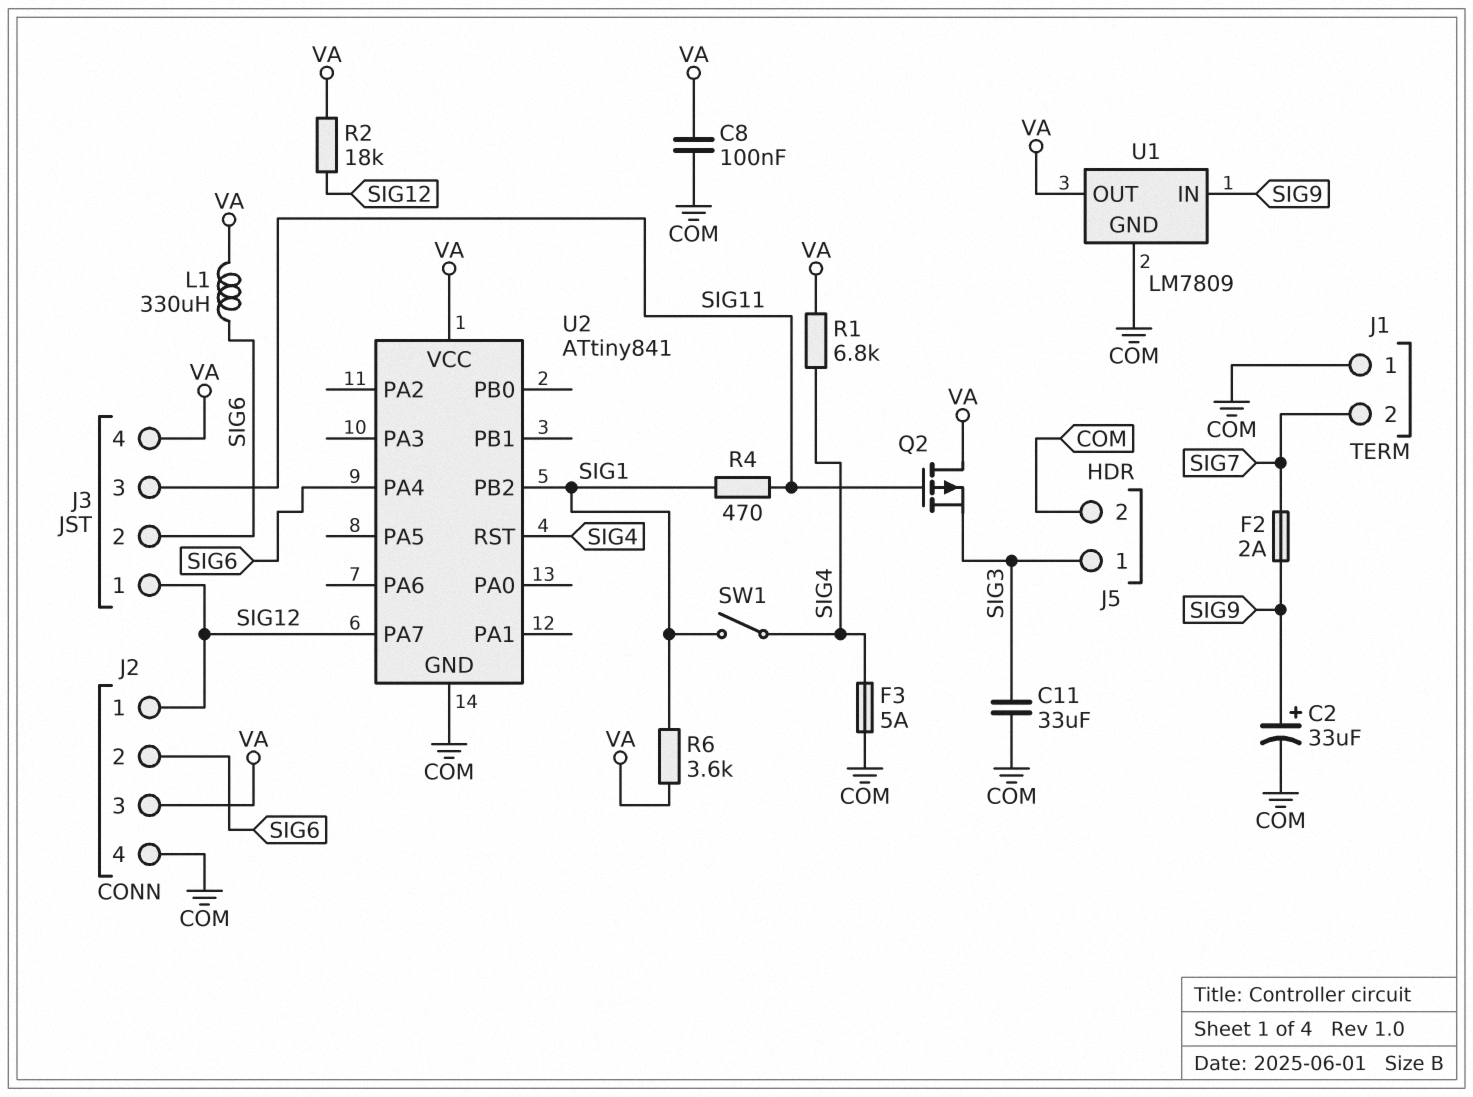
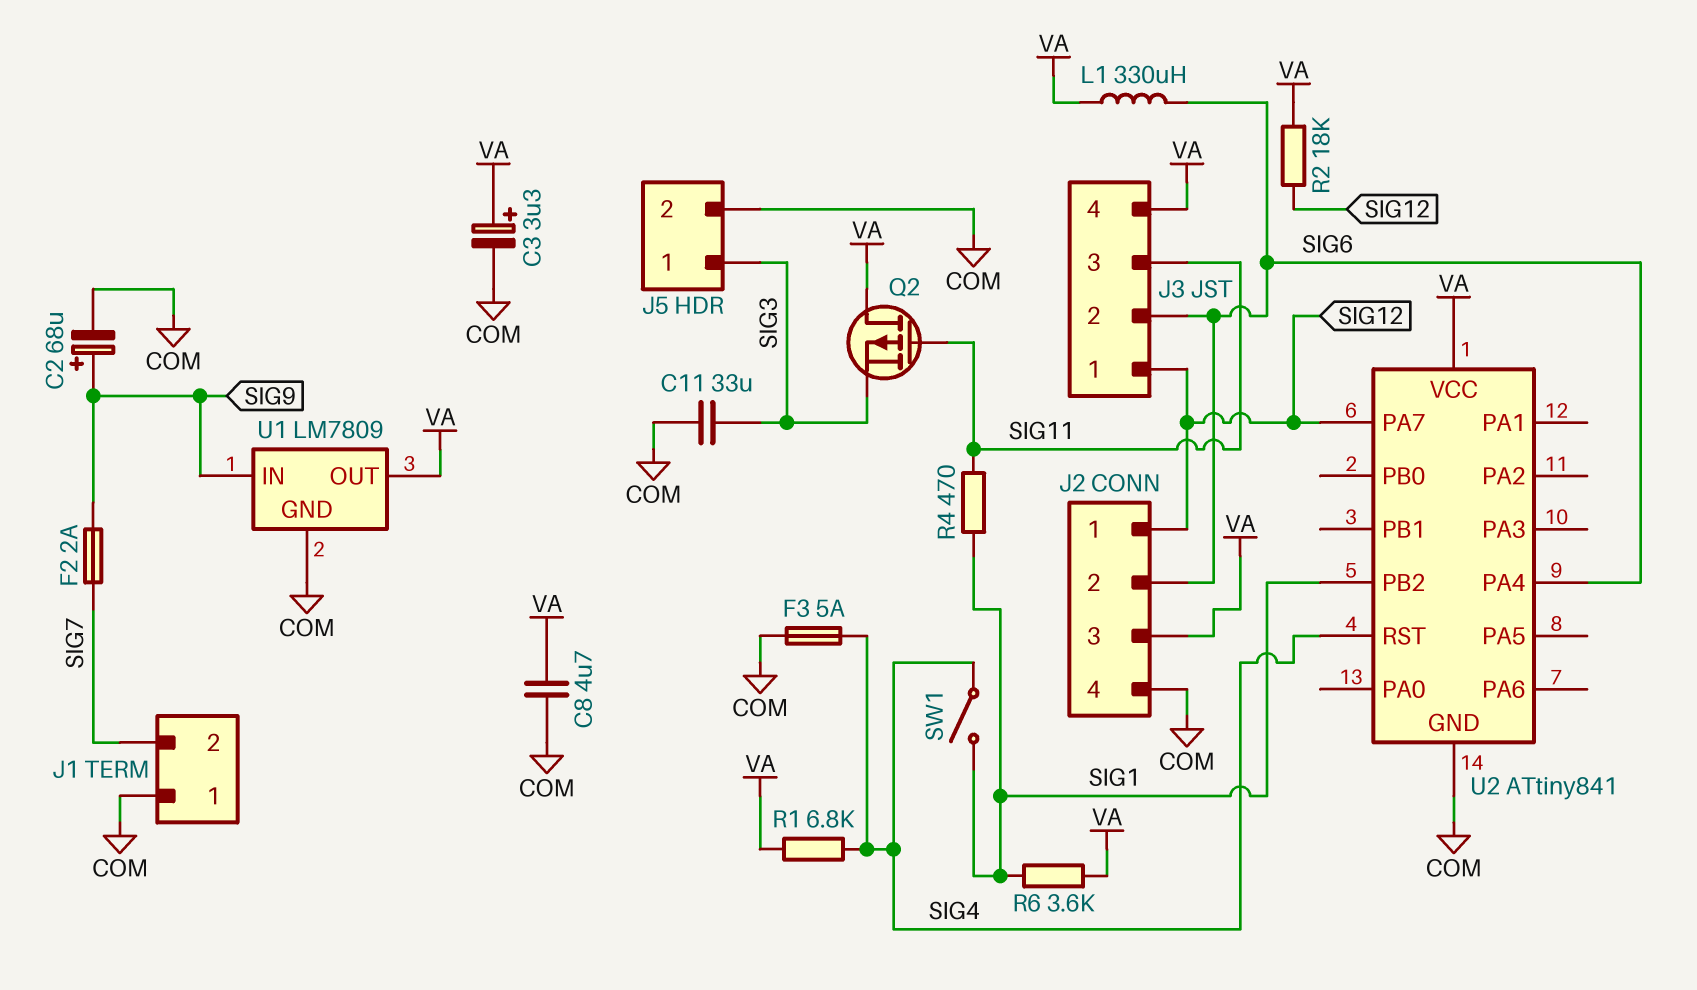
C2: 33uF (plus SIG9, minus COM) -> 68uF (plus SIG9, minus COM)
C3: none -> 3.3uF (plus VA, minus COM)
C8: 100nF (COM, VA) -> 4.7uF (COM, VA)

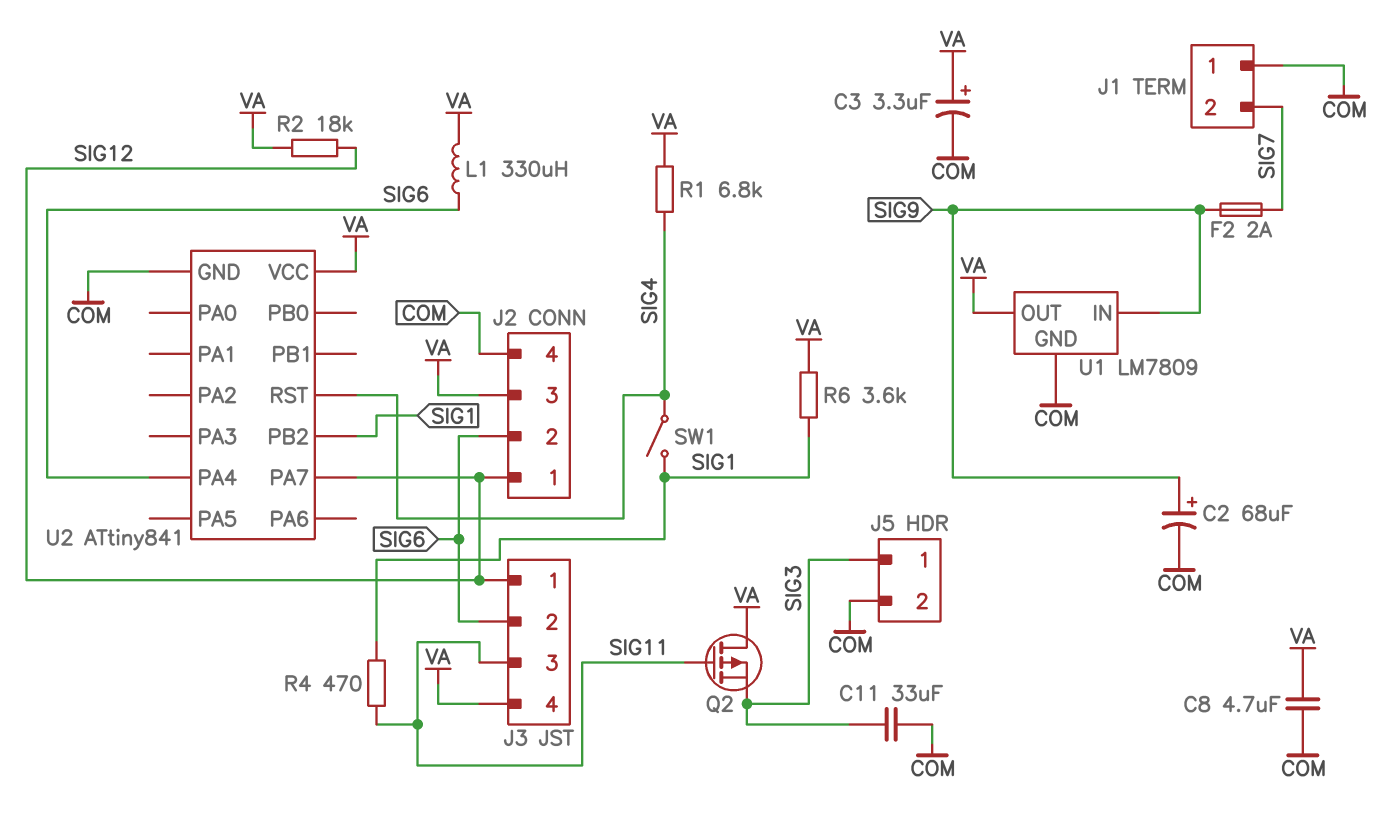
F3: 5A (COM, SIG4) -> none

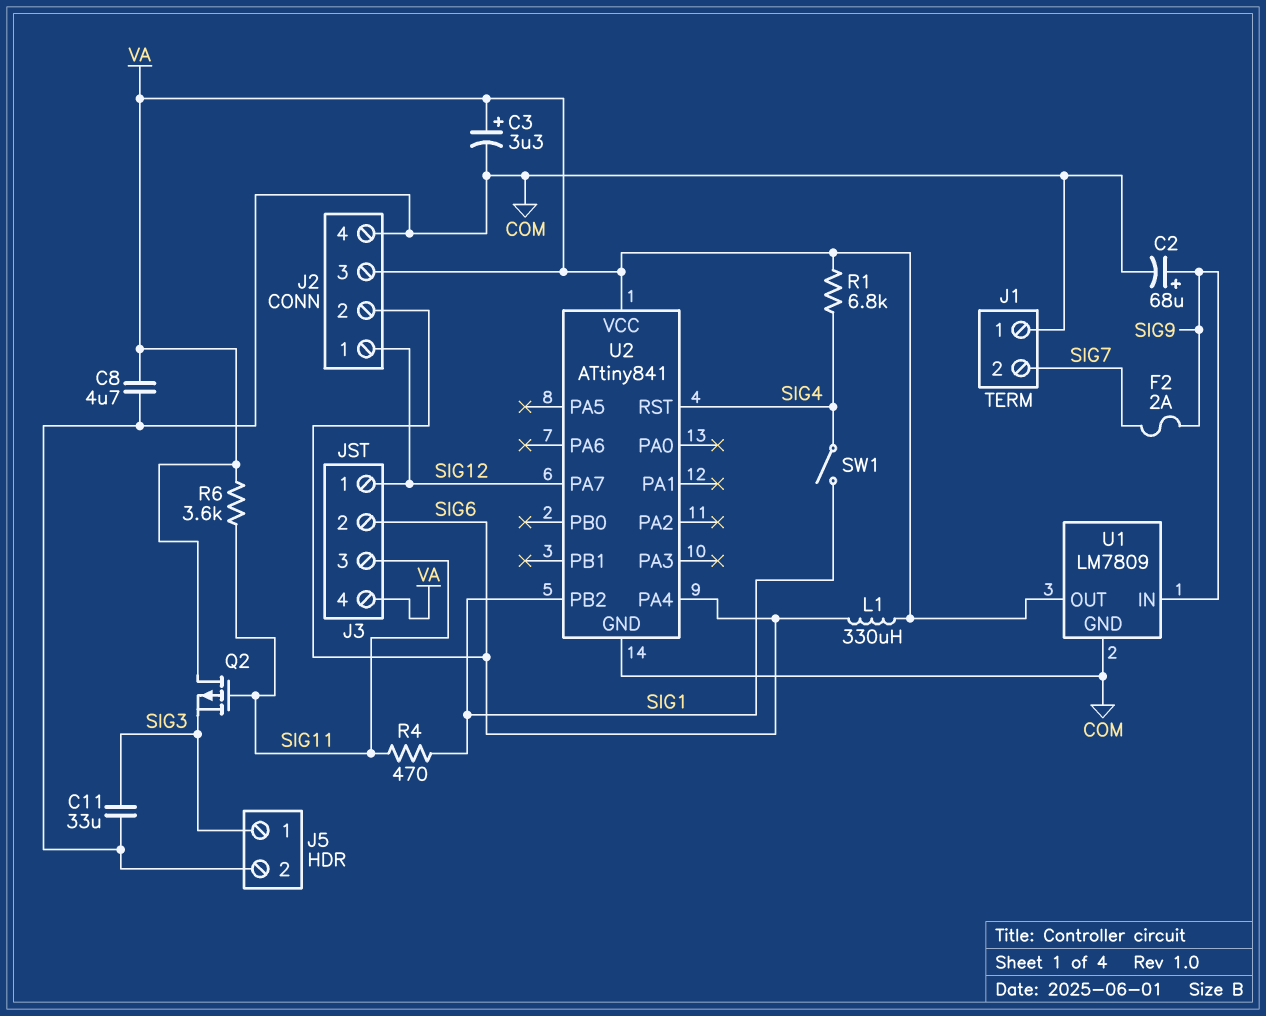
R2: 18k (SIG12, VA) -> none
R6: 3.6k (SIG1, VA) -> 3.6k (SIG11, VA)

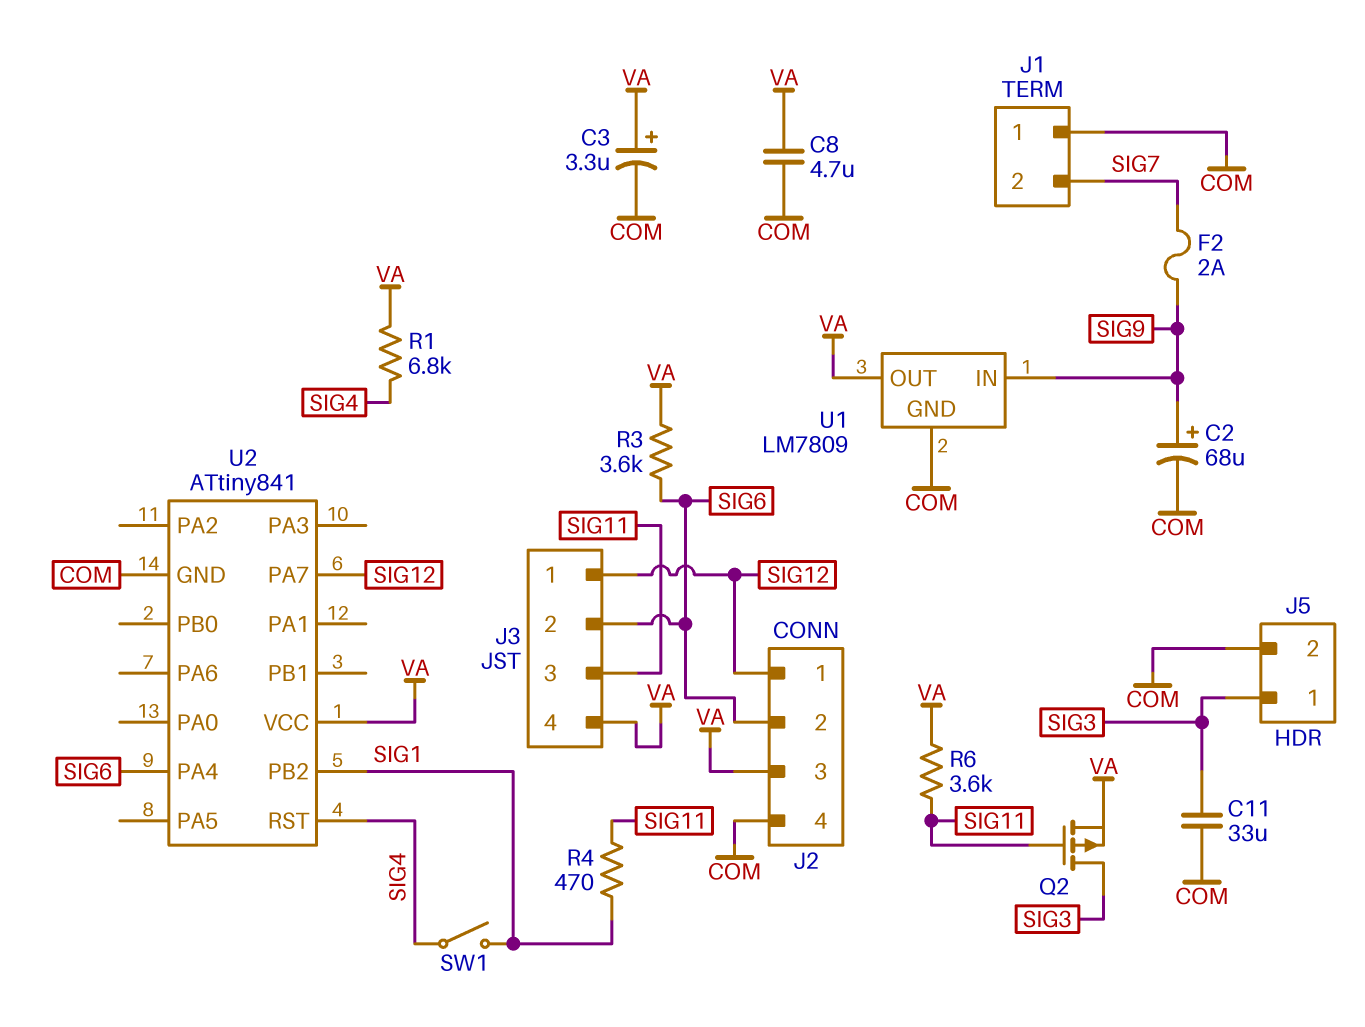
L1: 330uH (SIG6, VA) -> none
Q2: PMOS (G SIG11, D VA, S SIG3) -> PMOS (G SIG11, D SIG3, S VA)
R3: none -> 3.6k (SIG6, VA)

